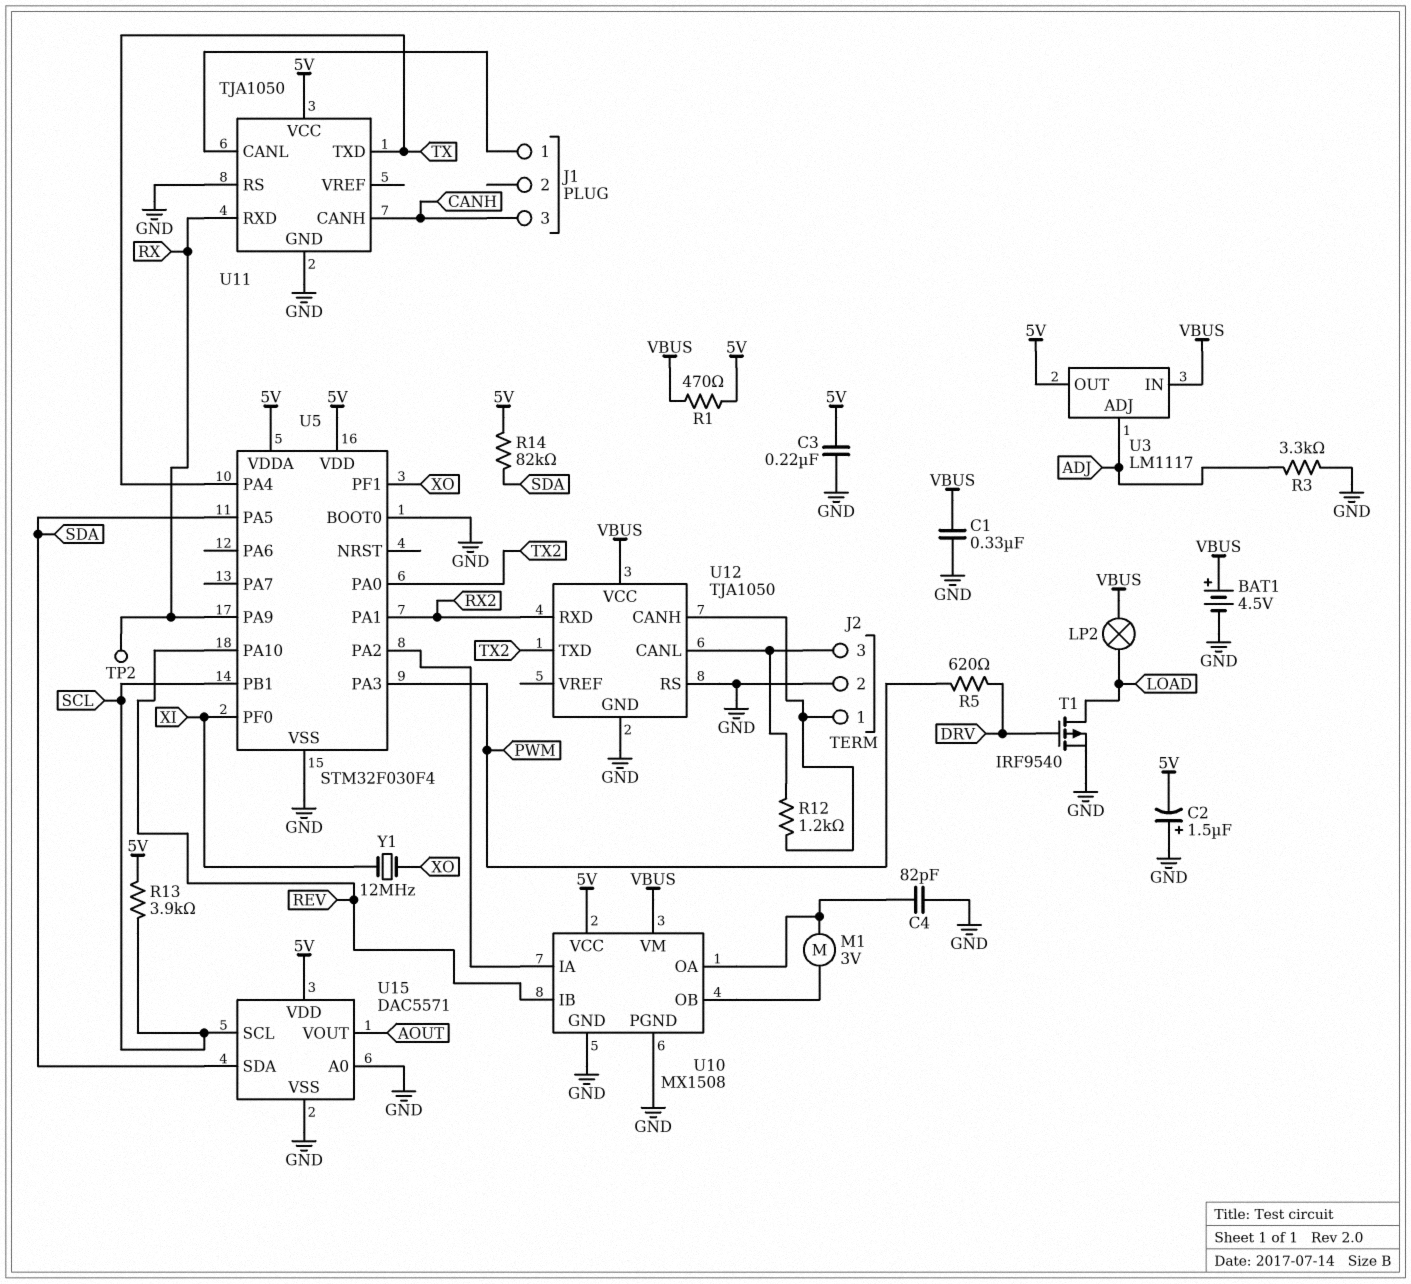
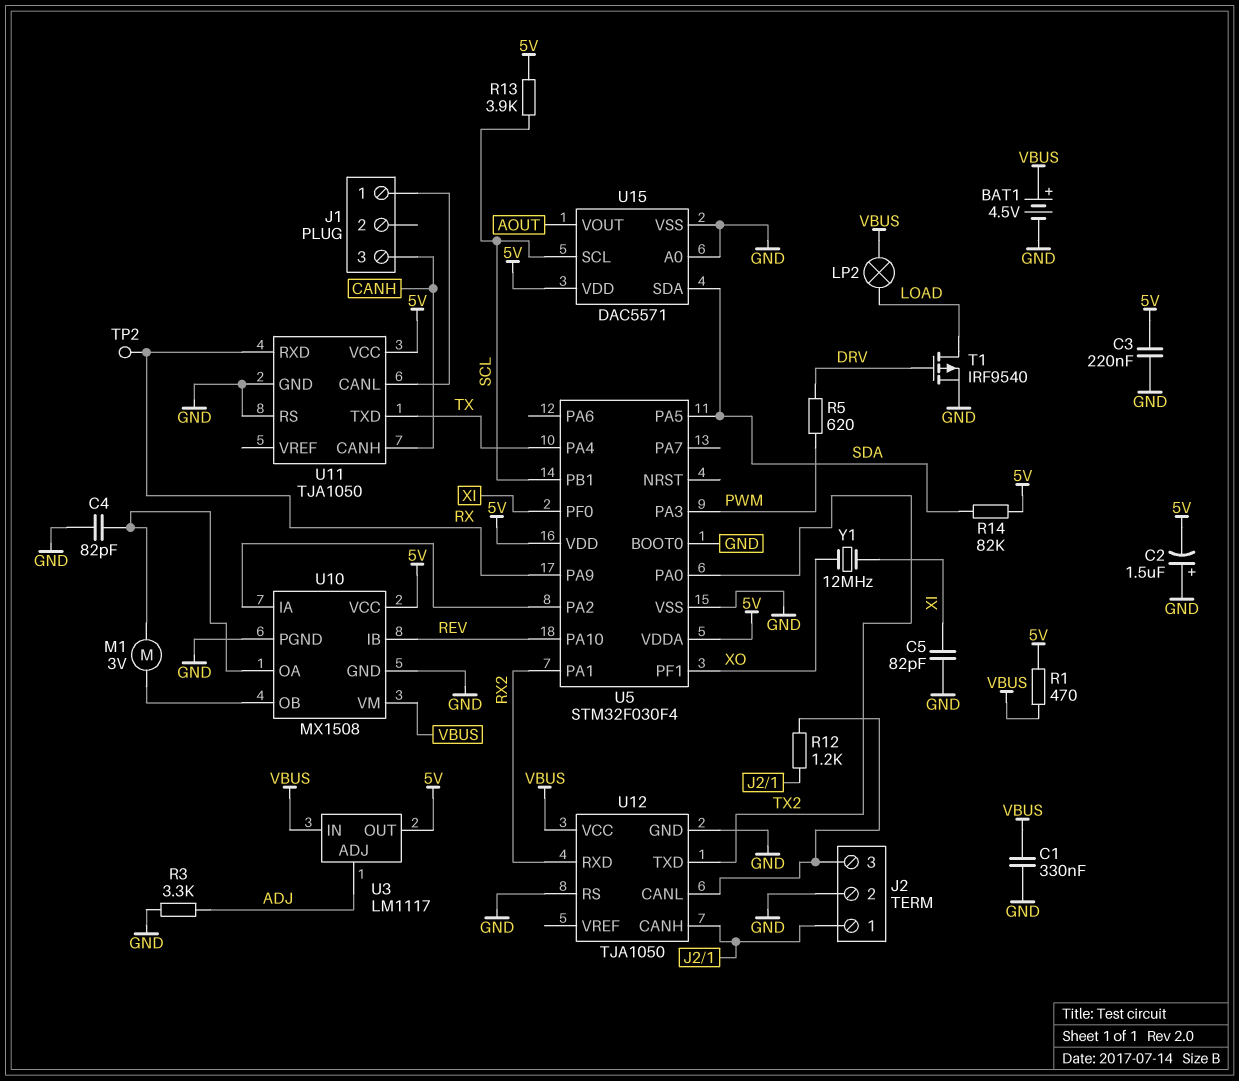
C5: none -> 82pF (GND, XI)

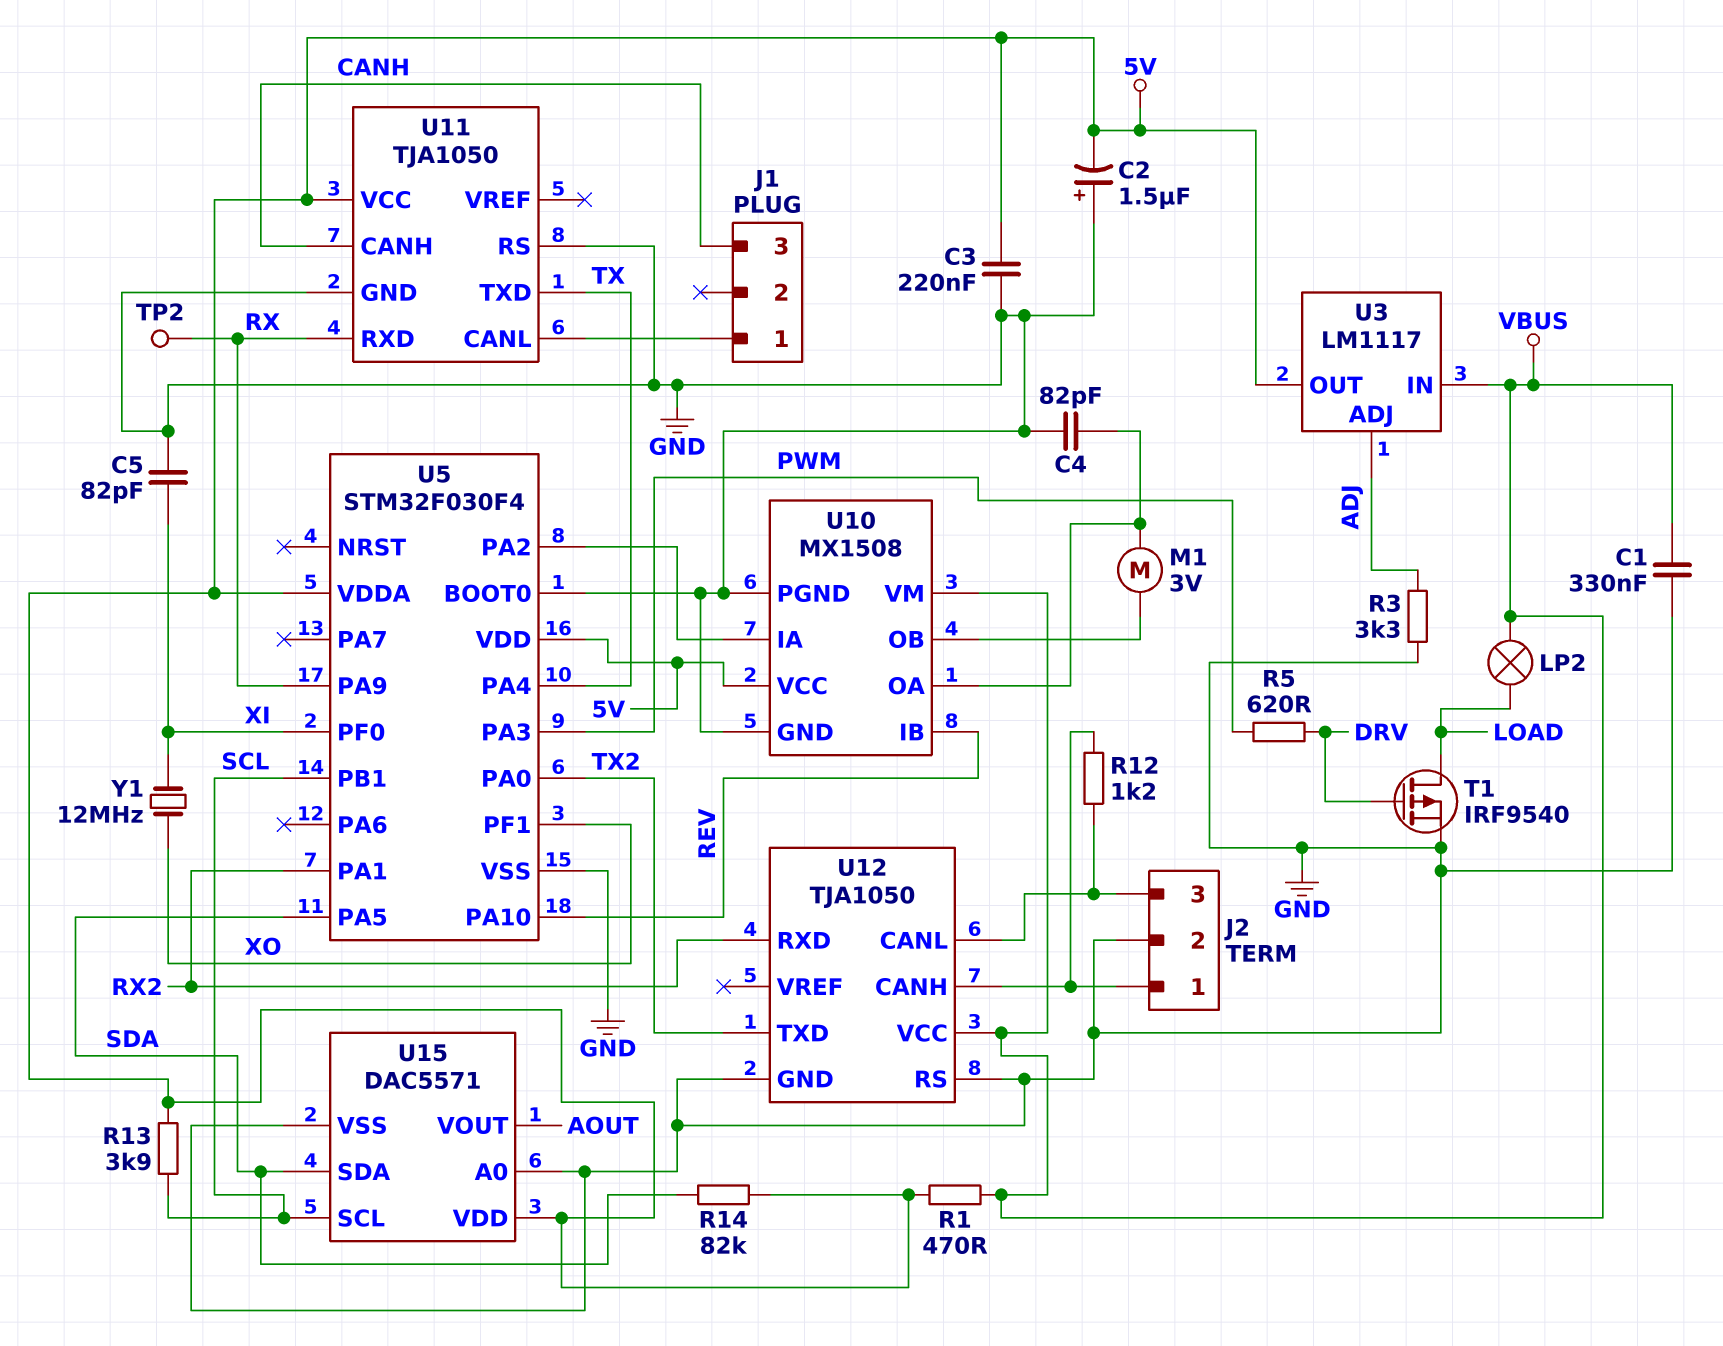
BAT1: 4.5V (plus VBUS, minus GND) -> none

